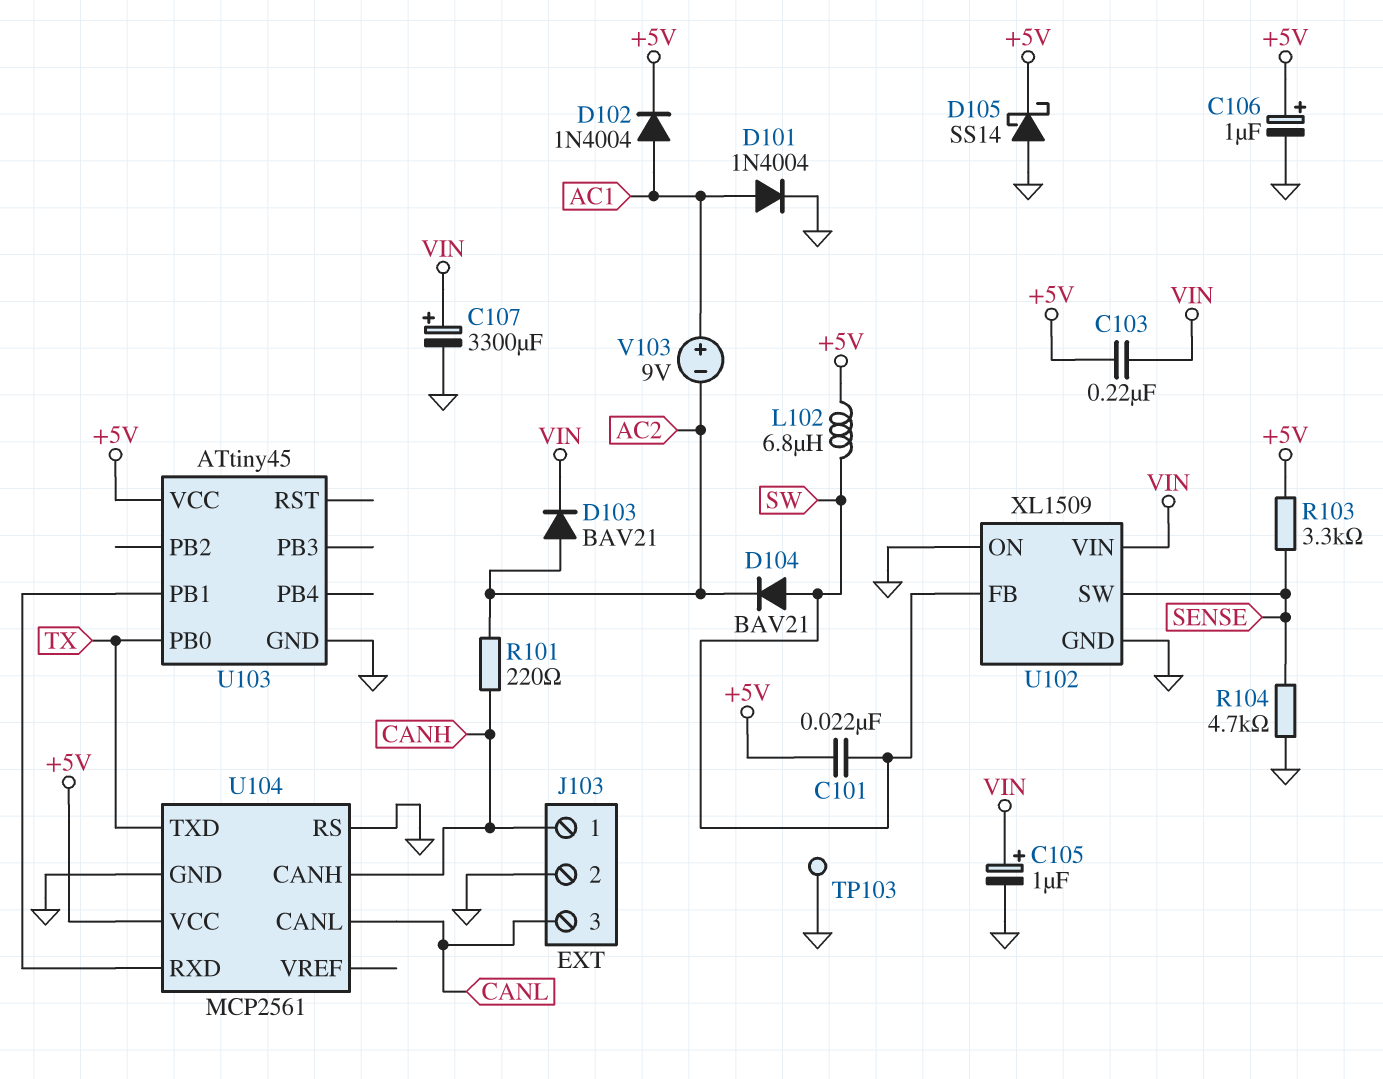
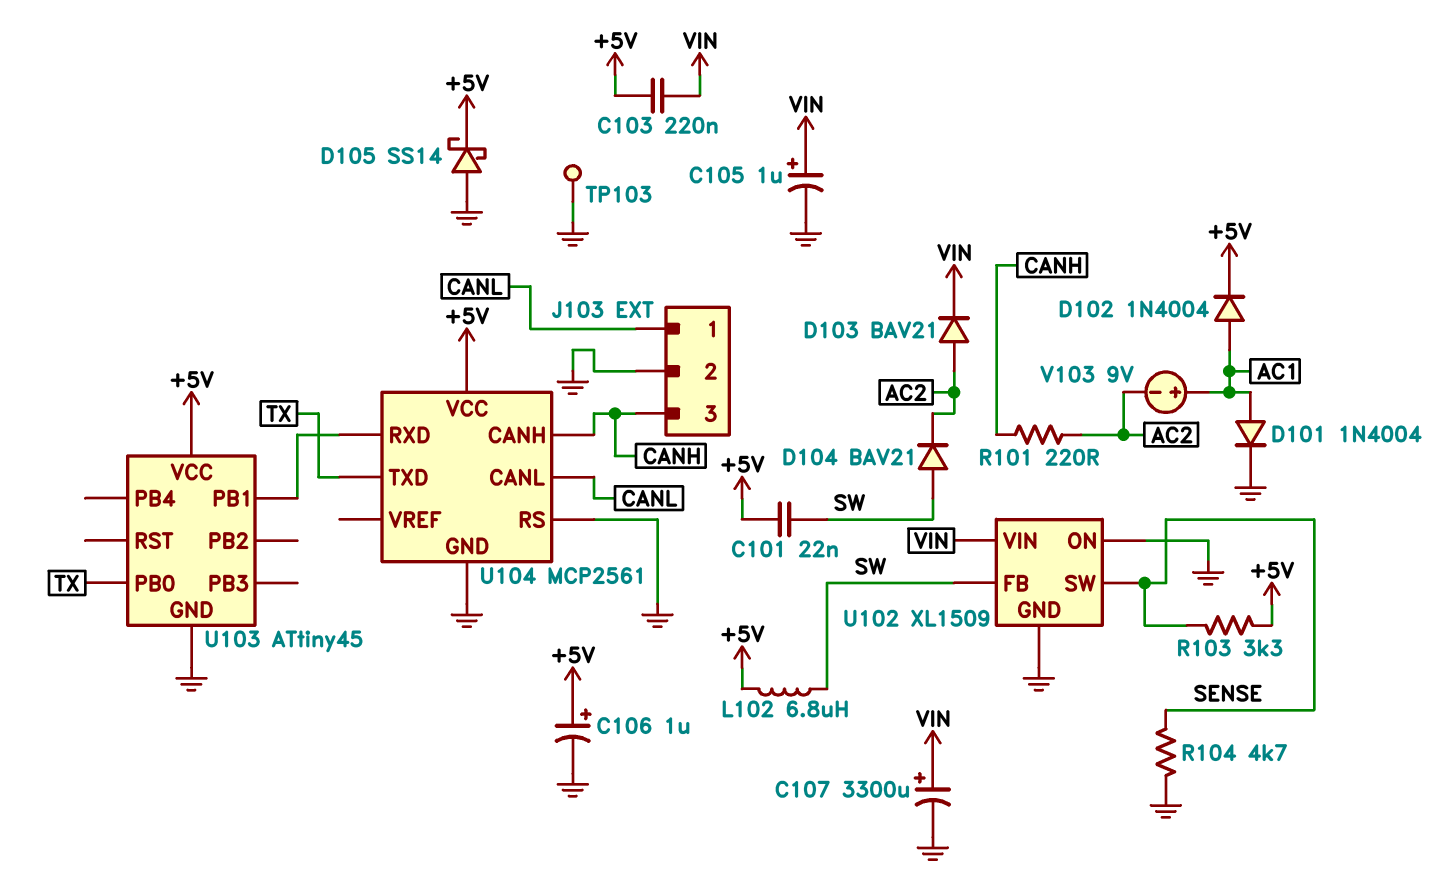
J103 pin 1: CANH -> CANL
J103 pin 3: CANL -> CANH

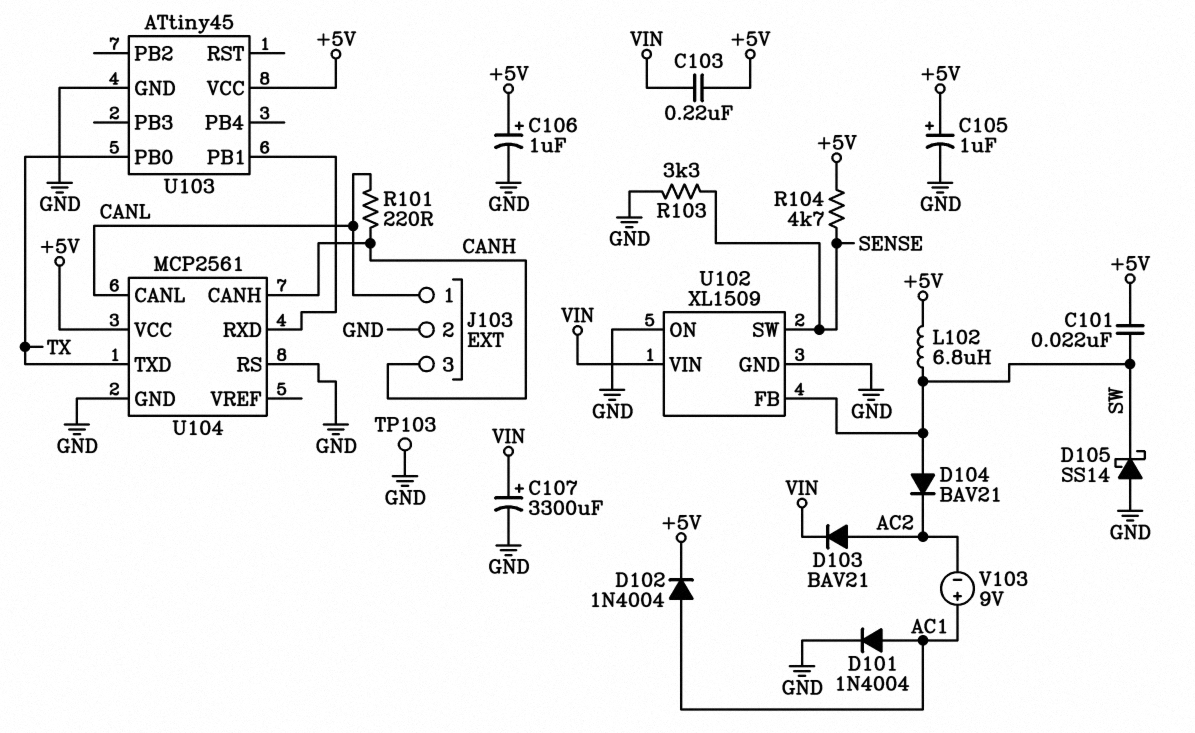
C105: 1uF (plus VIN, minus GND) -> 1uF (plus +5V, minus GND)
D105: schottky SS14 (A GND, K +5V) -> schottky SS14 (A GND, K SW)
R101: 220 (AC2, CANH) -> 220 (CANH, CANL)
R103: 3.3k (+5V, SENSE) -> 3.3k (GND, SENSE)
R104: 4.7k (GND, SENSE) -> 4.7k (+5V, SENSE)

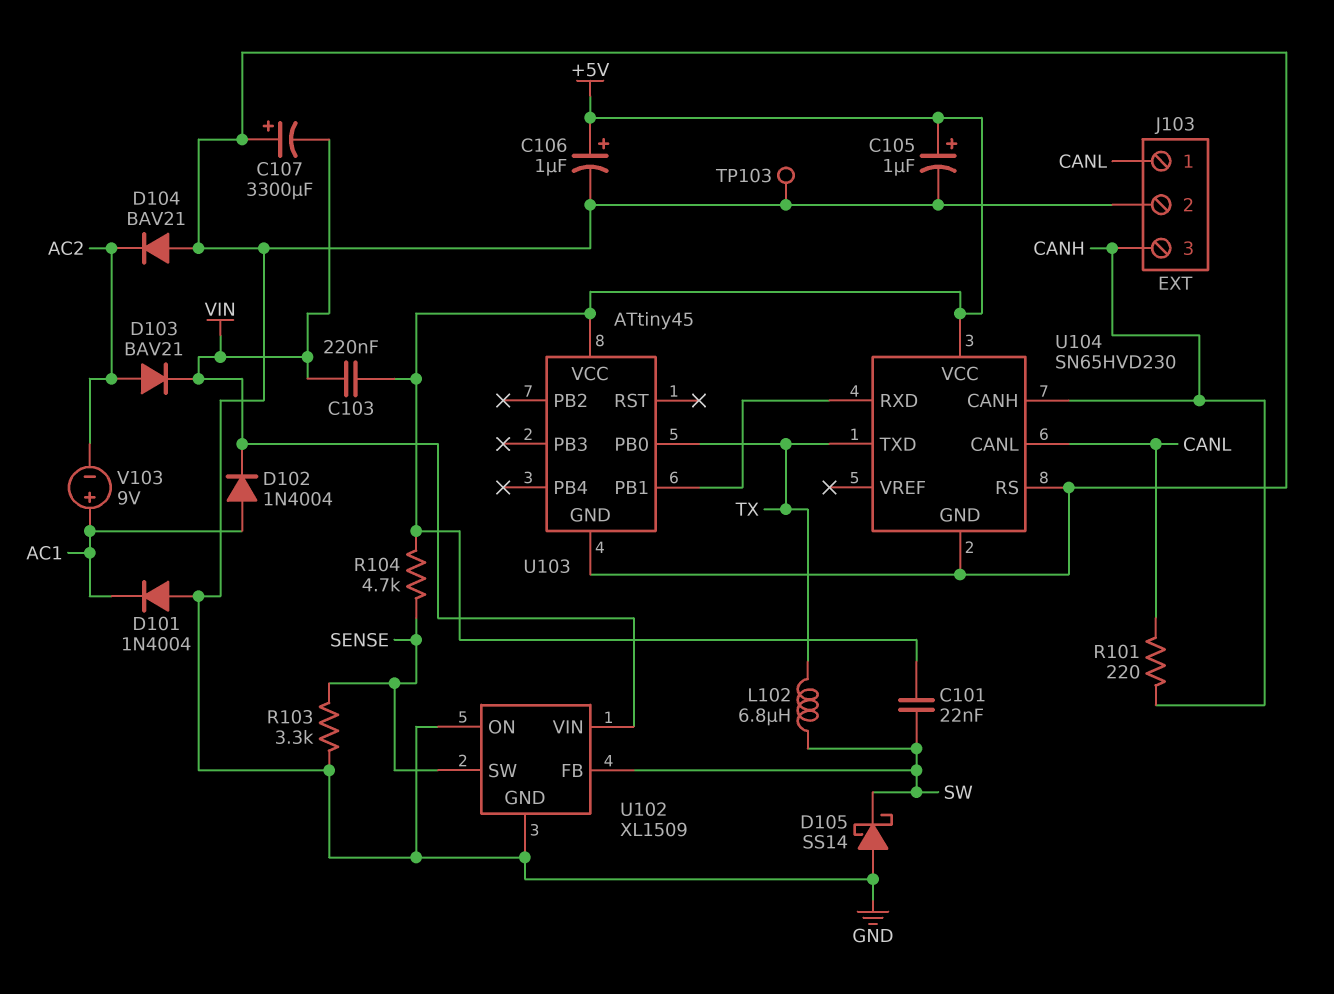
C107: 3300uF (plus VIN, minus GND) -> 3300uF (plus GND, minus VIN)
D101: diode 1N4004 (A AC1, K GND) -> diode 1N4004 (A GND, K AC1)
D102: diode 1N4004 (A AC1, K +5V) -> diode 1N4004 (A AC1, K VIN)
D104: diode BAV21 (A SW, K AC2) -> diode BAV21 (A GND, K AC2)
L102: 6.8uH (+5V, SW) -> 6.8uH (SW, TX)
U104: MCP2561 -> SN65HVD230

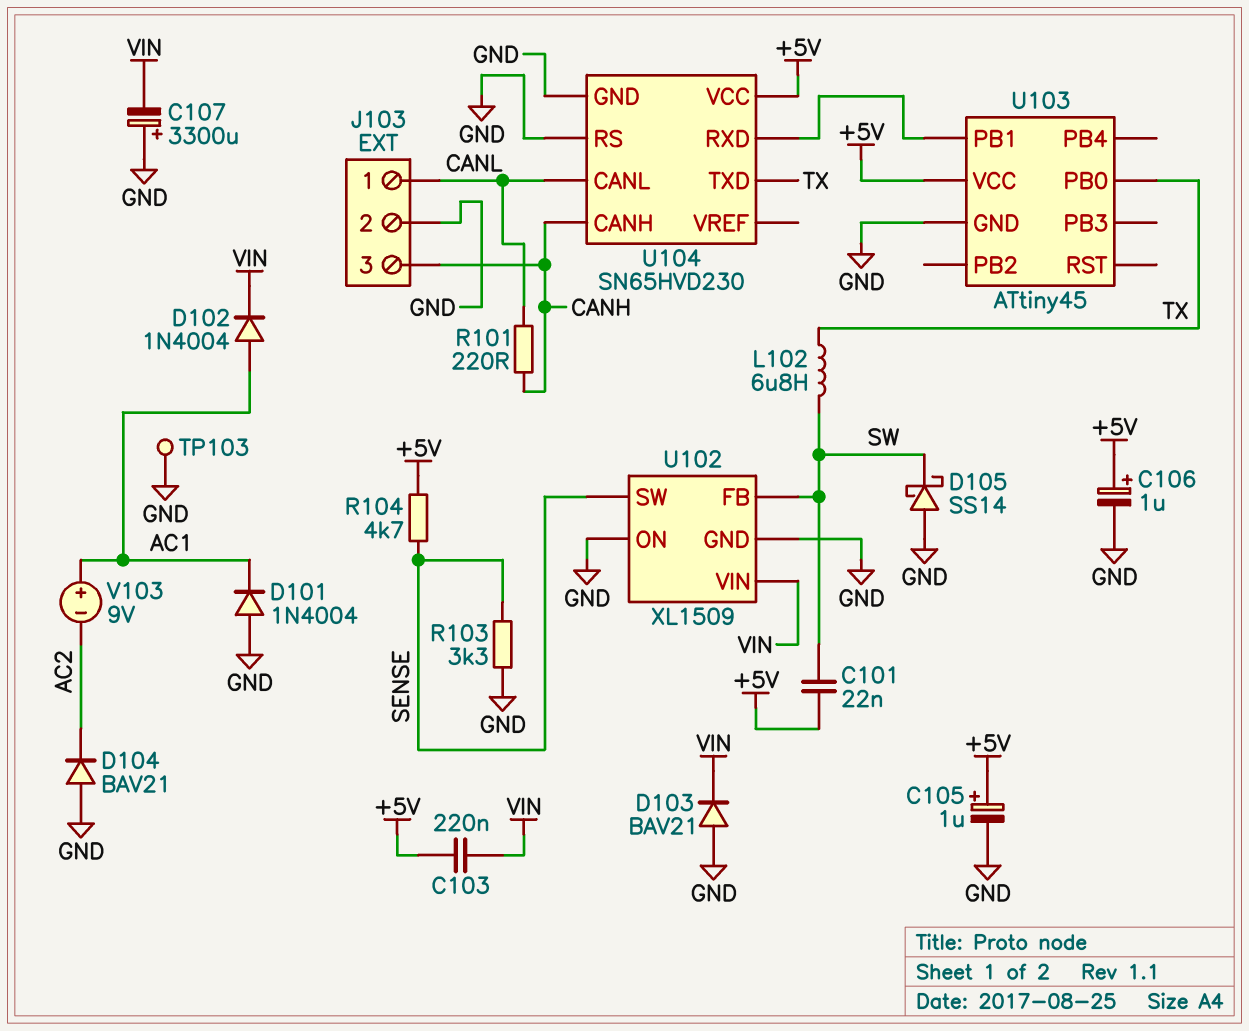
D103: diode BAV21 (A AC2, K VIN) -> diode BAV21 (A GND, K VIN)

